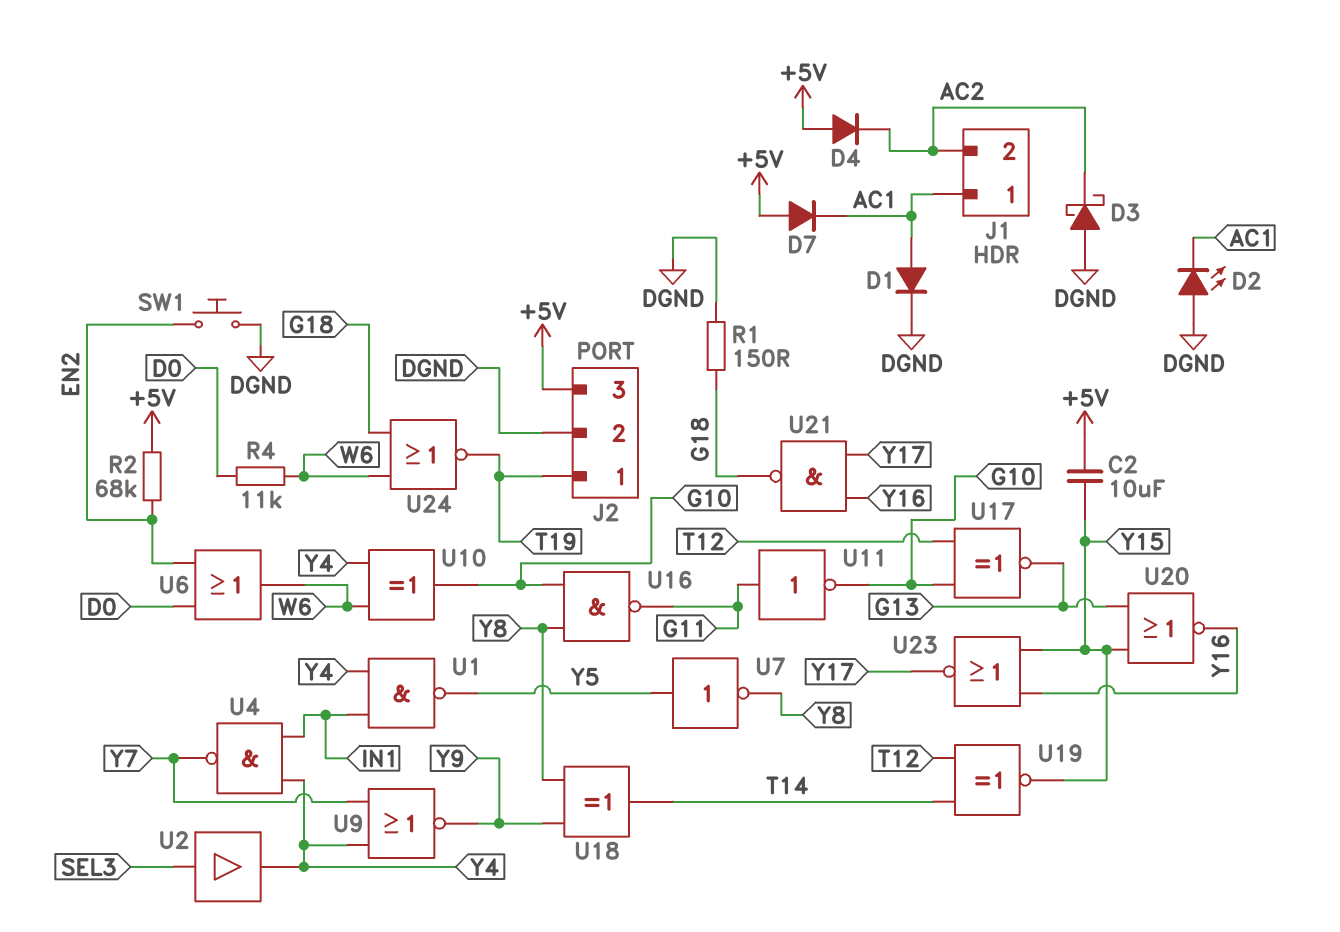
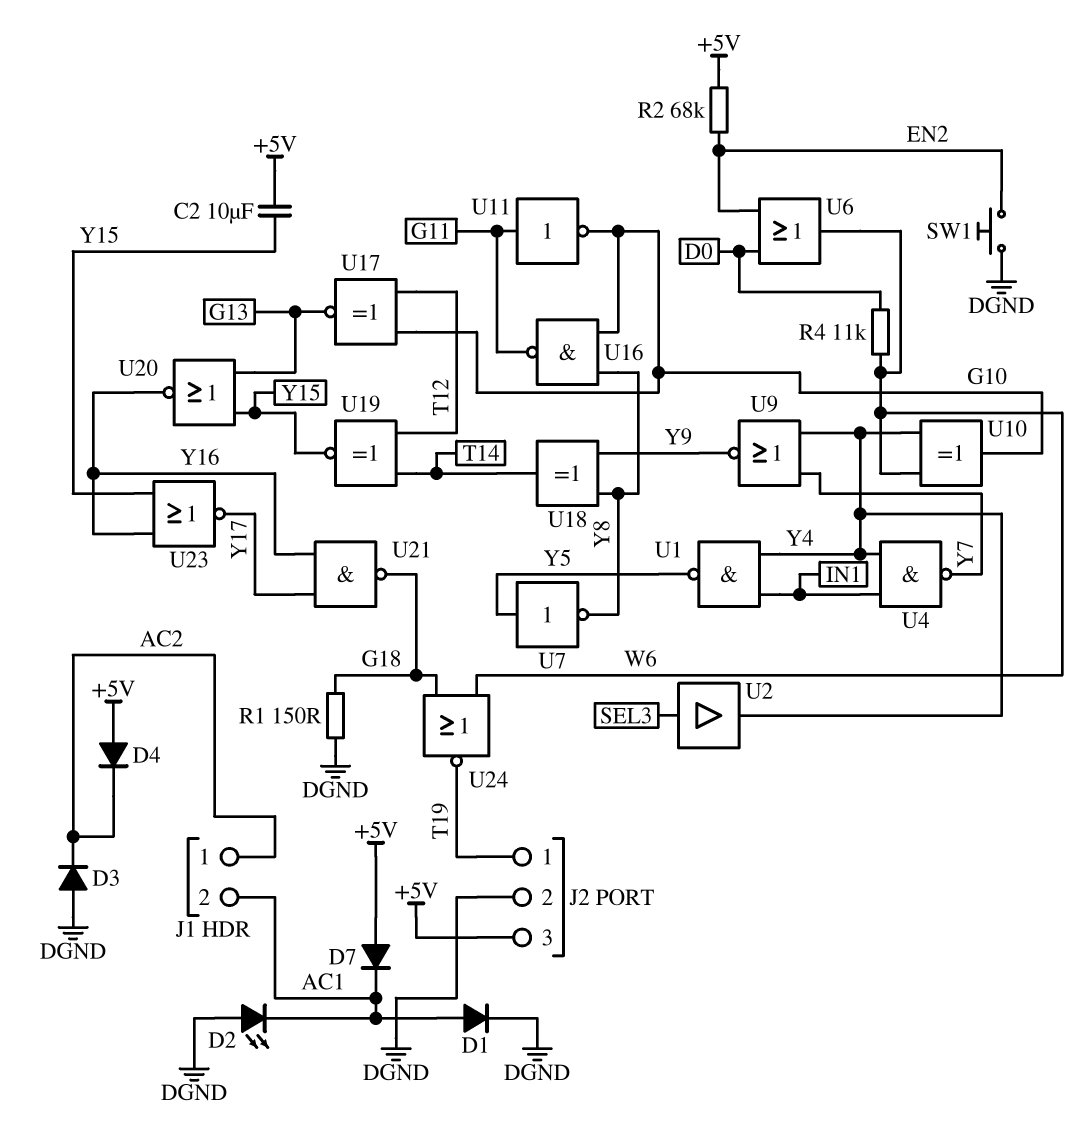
D3: schottky (A DGND, K AC2) -> diode (A DGND, K AC2)
J1 pin 1: AC1 -> AC2
J1 pin 2: AC2 -> AC1

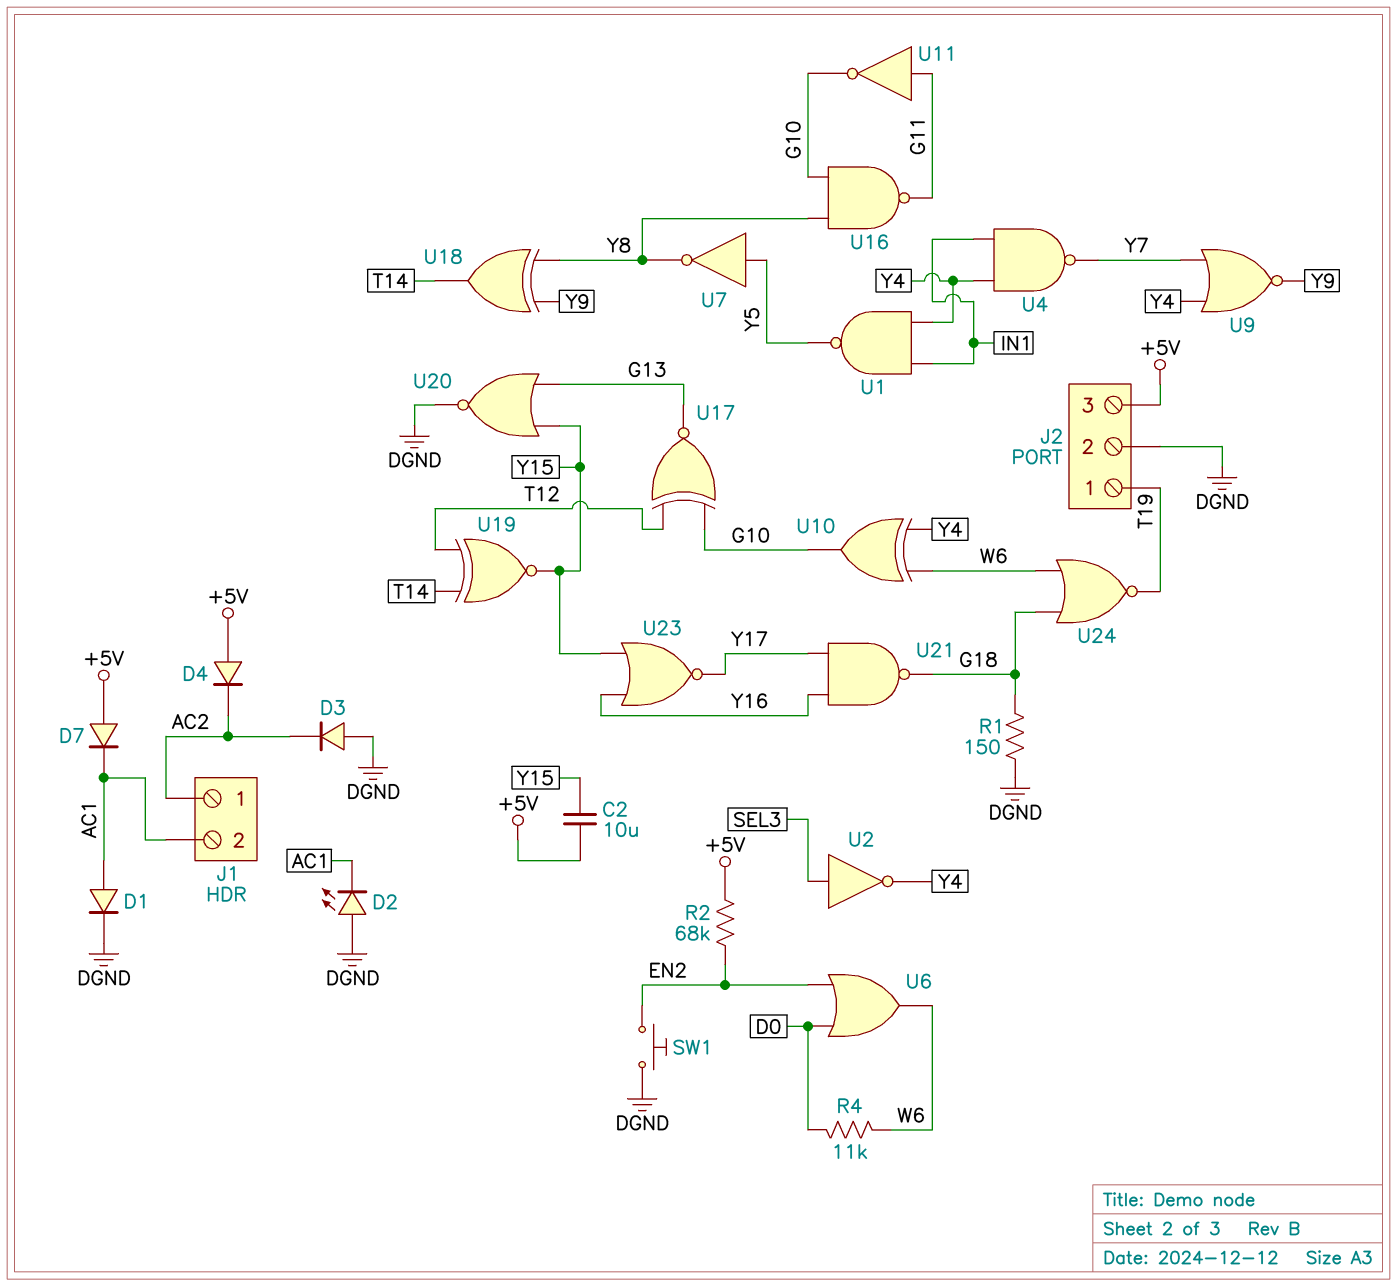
U2: buffer (in SEL3, out Y4) -> NOT (in SEL3, out Y4)
U20: NOR (in G13, in Y15, out Y16) -> NOR (in G13, in Y15, out DGND)

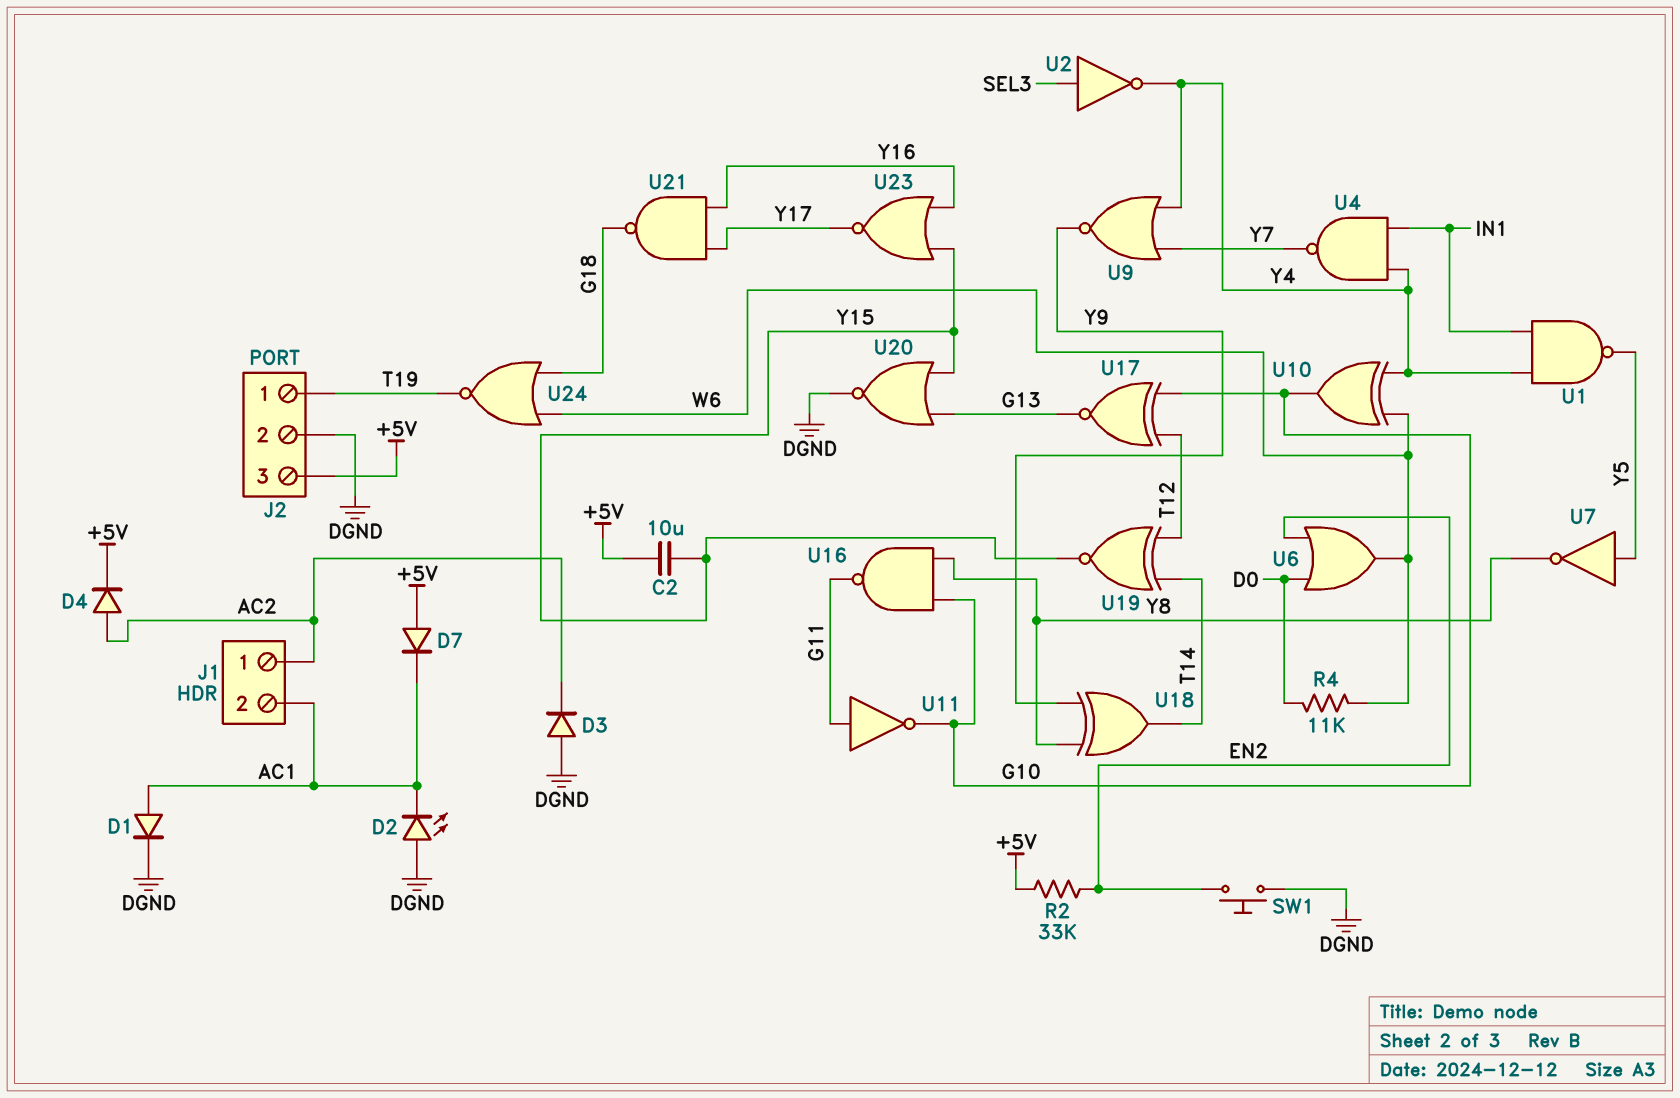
D4: diode (A +5V, K AC2) -> diode (A AC2, K +5V)
R1: 150 (DGND, G18) -> none
R2: 68k (+5V, EN2) -> 33k (+5V, EN2)

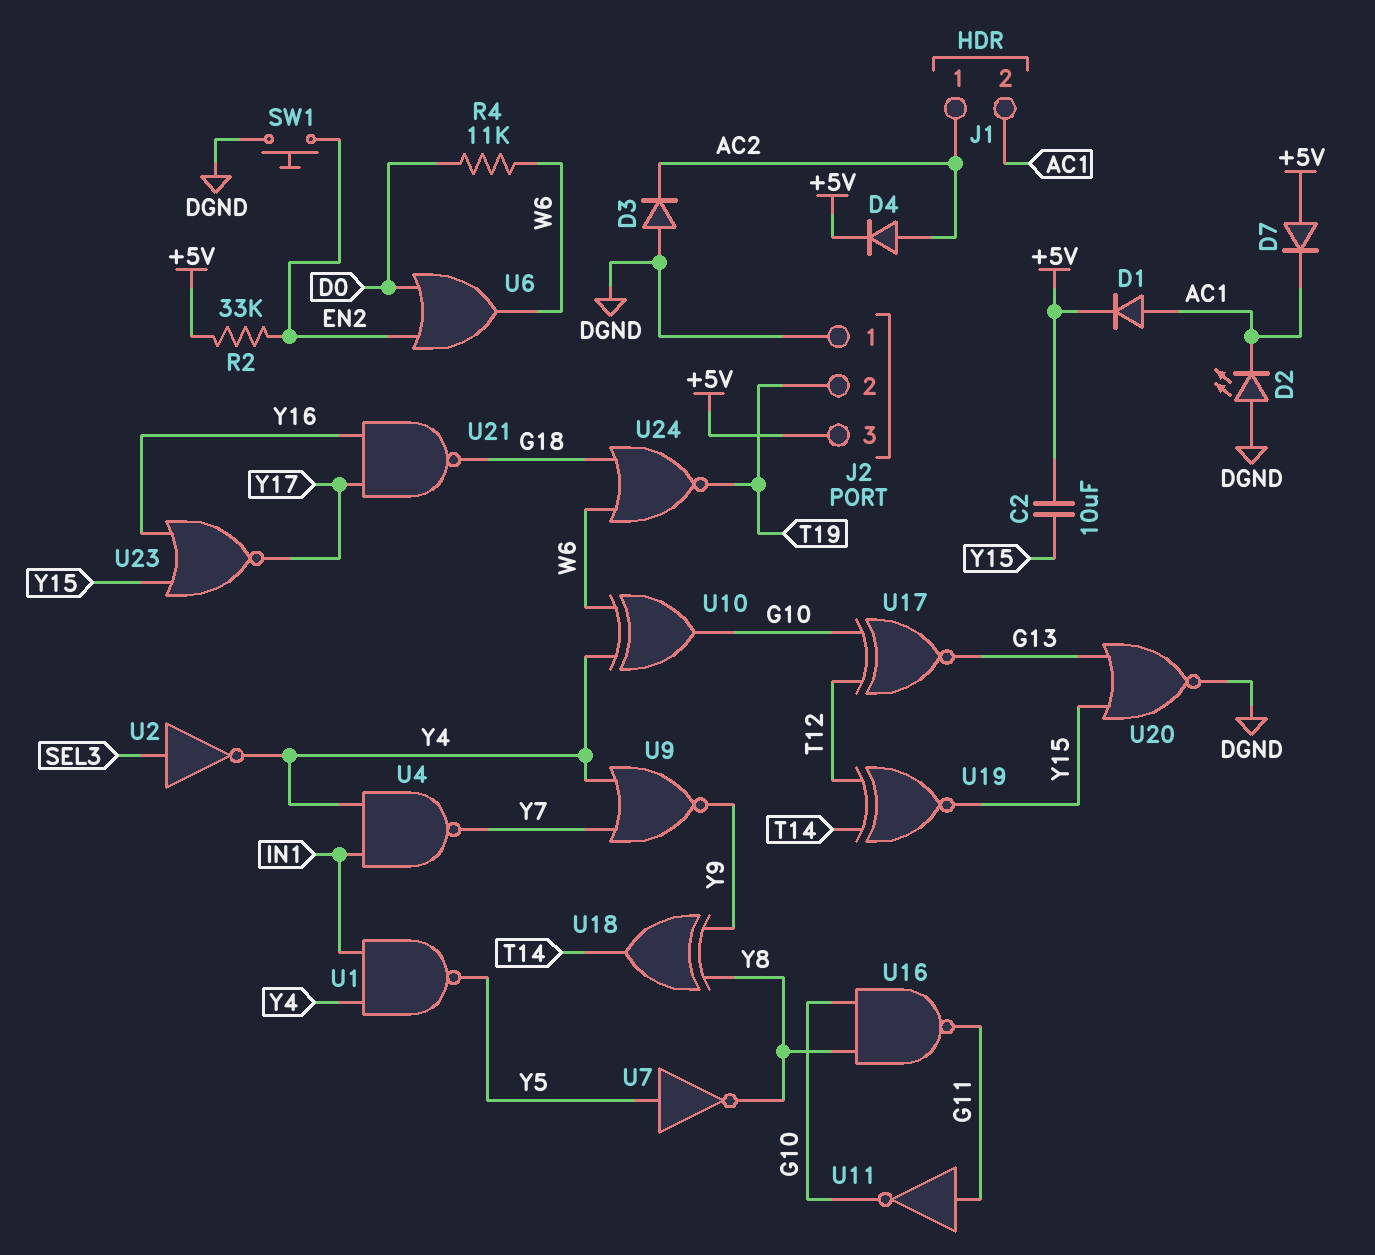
D1: diode (A AC1, K DGND) -> diode (A AC1, K +5V)
J2 pin 1: T19 -> DGND
J2 pin 2: DGND -> T19

